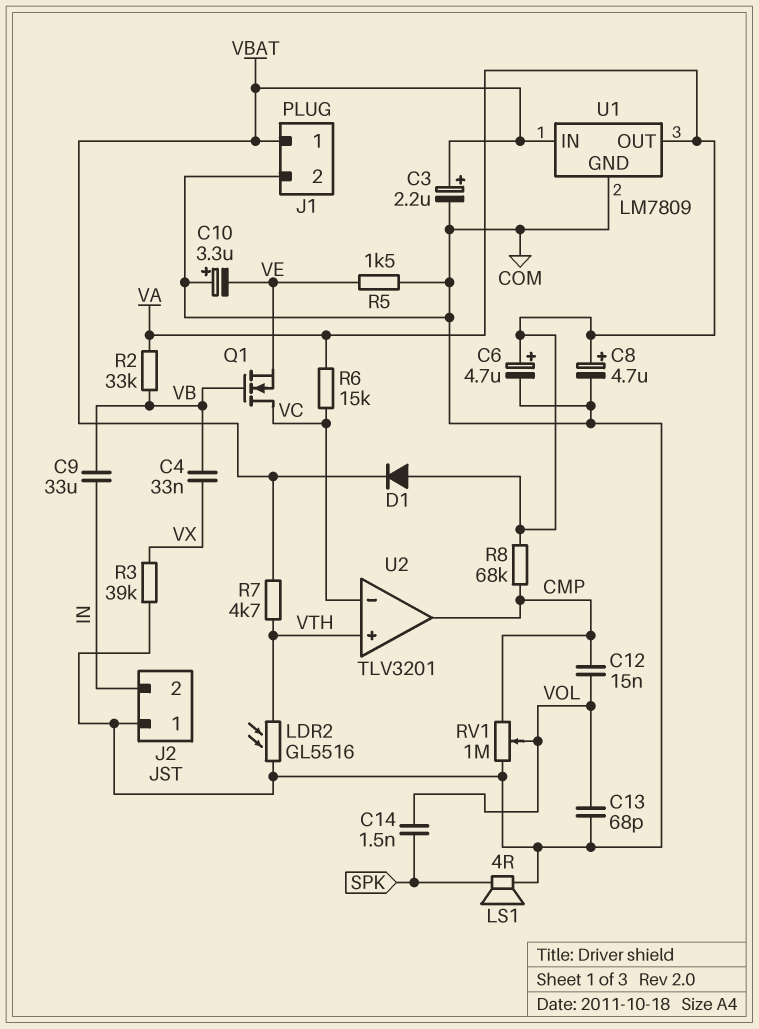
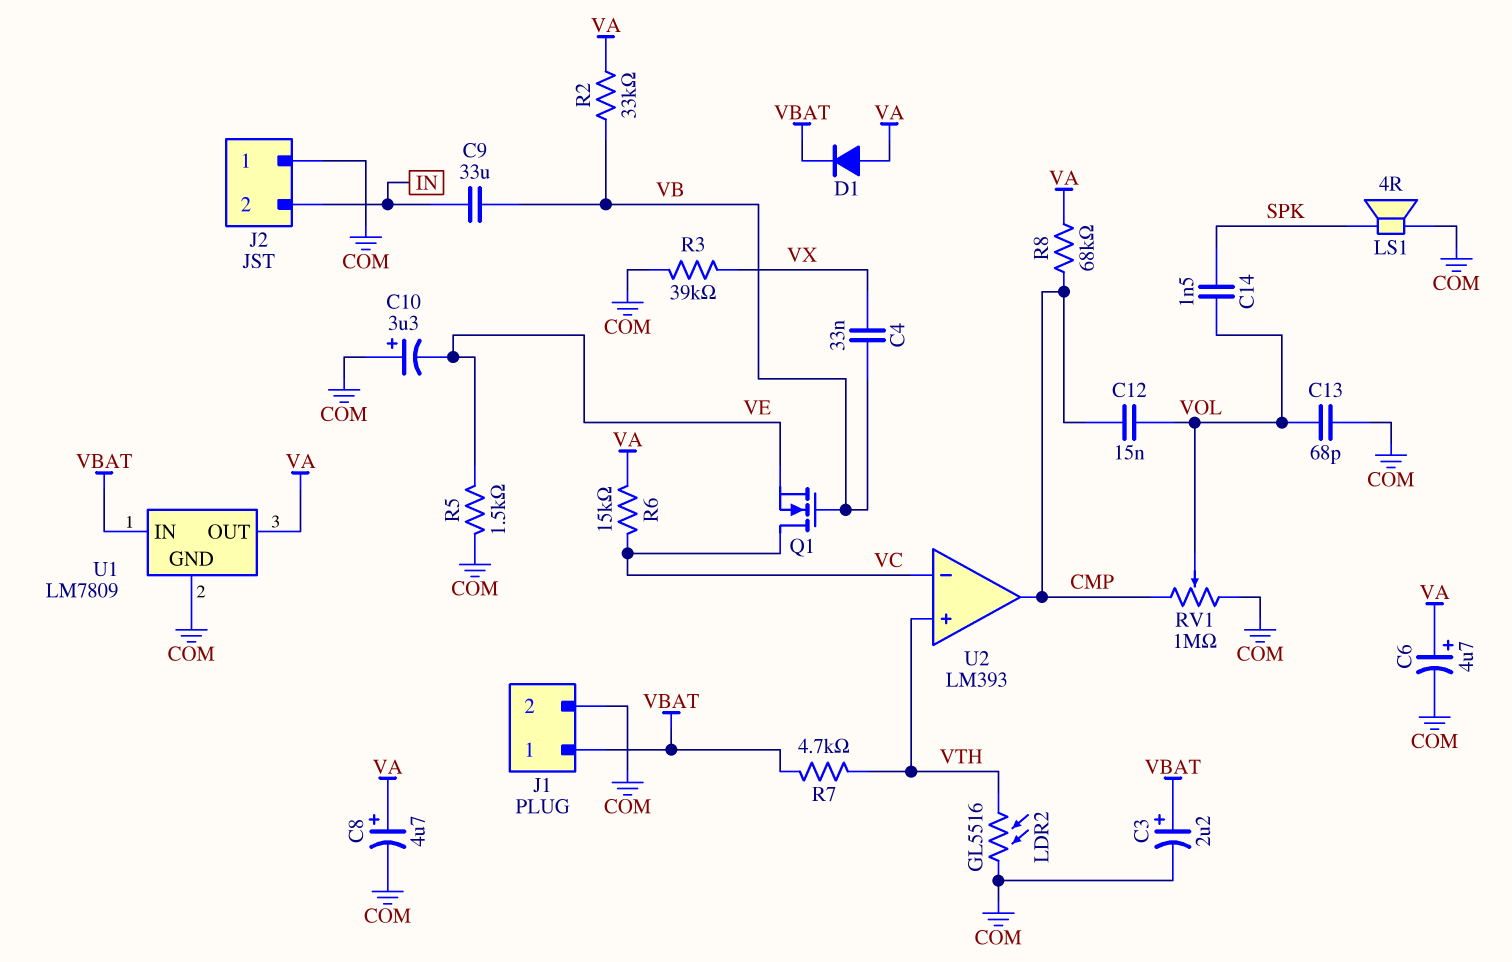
U2: TLV3201 -> LM393

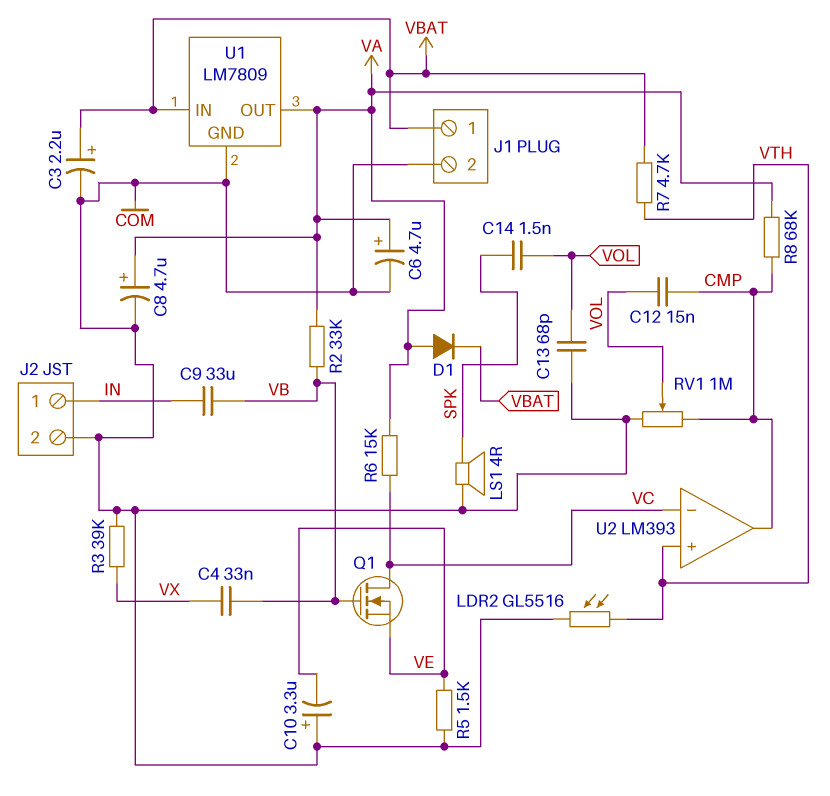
J2 pin 1: COM -> IN
J2 pin 2: IN -> COM

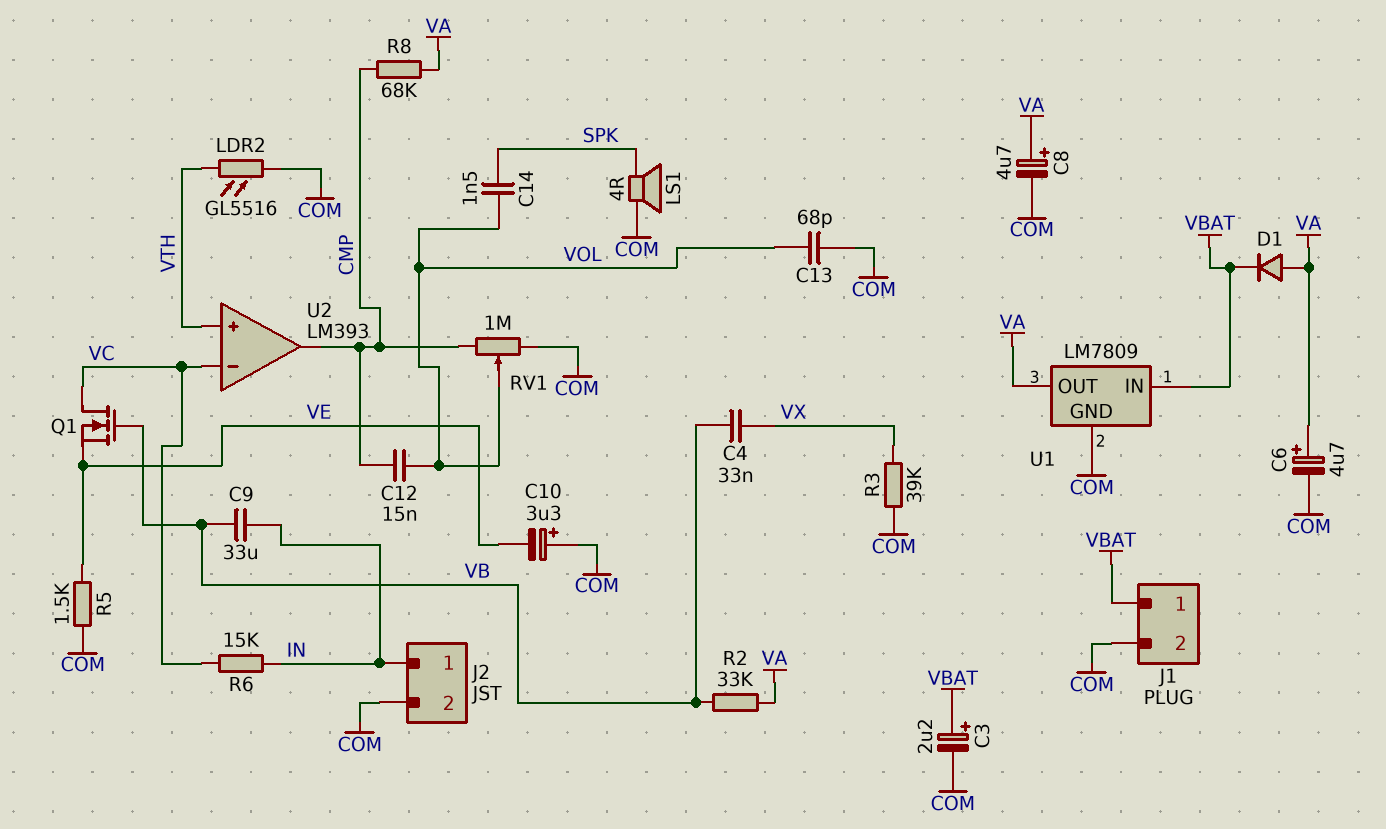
R6: 15k (VA, VC) -> 15k (IN, VC)
R7: 4.7k (VBAT, VTH) -> none

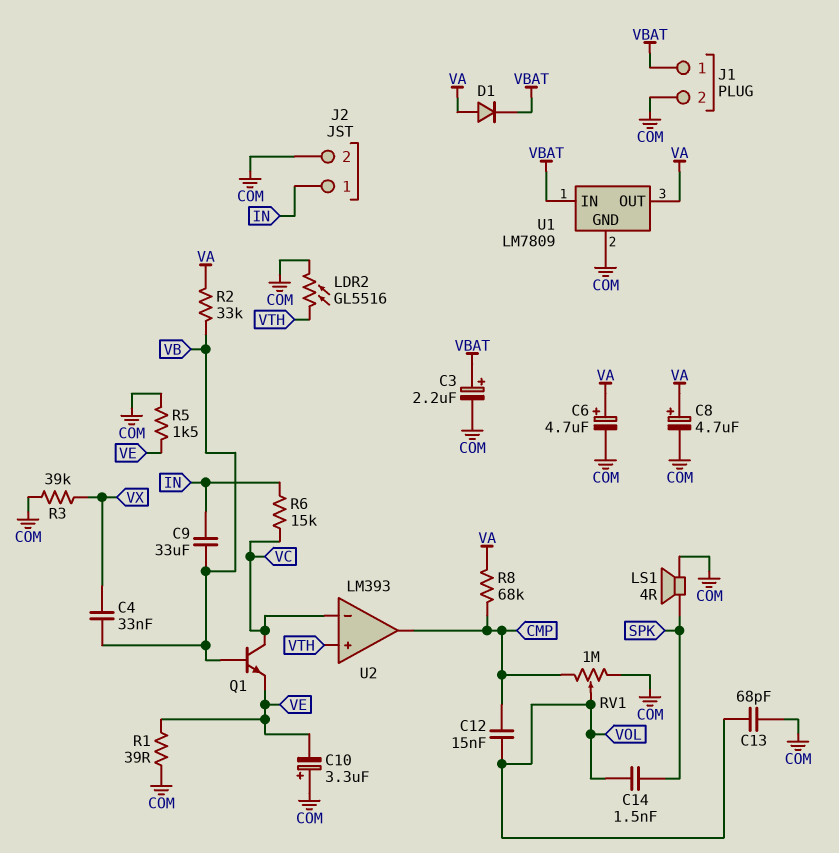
Q1: NMOS (G VB, D VC, S VE) -> NPN (B VB, C VC, E VE)
R1: none -> 39 (COM, VE)

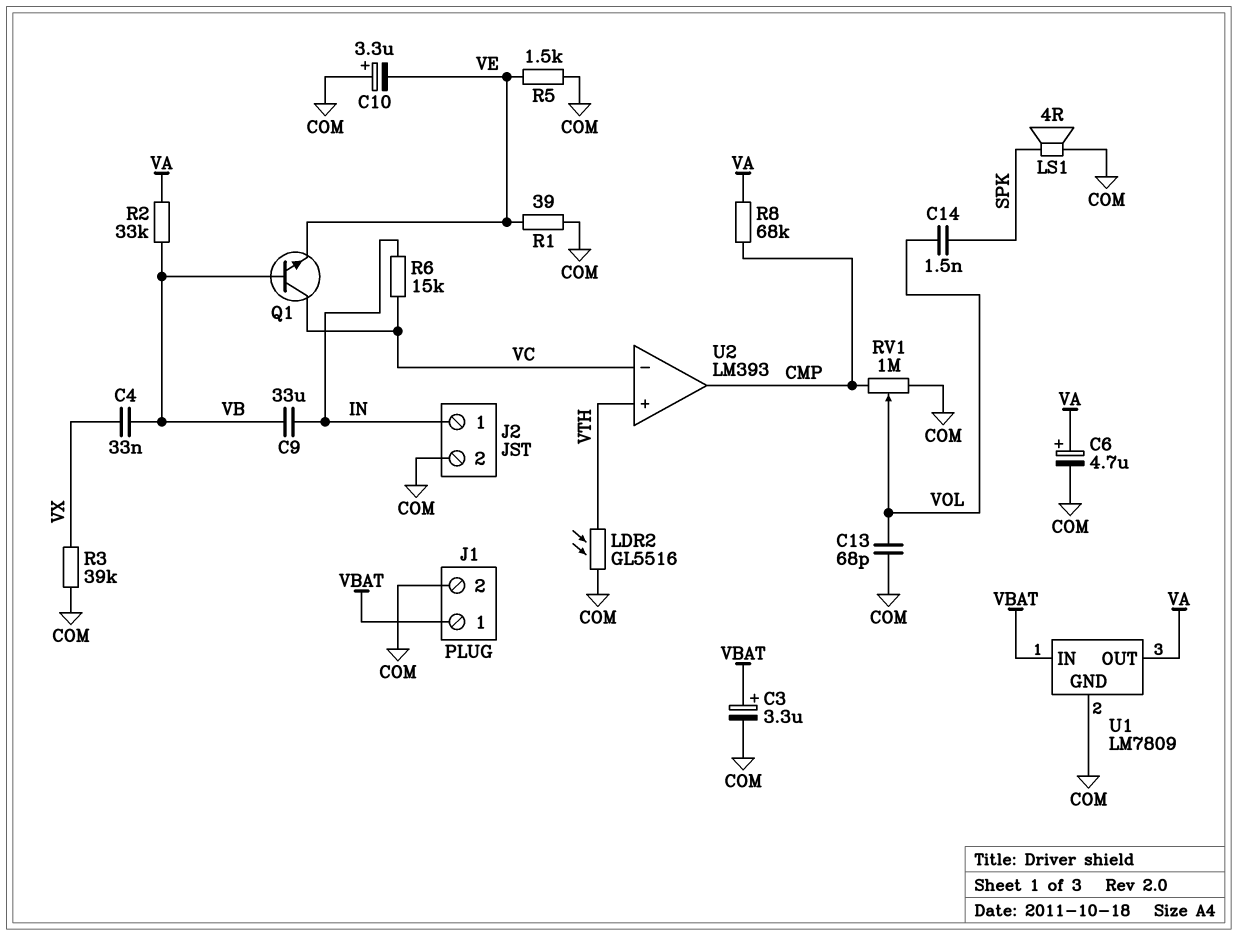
C3: 2.2uF (plus VBAT, minus COM) -> 3.3uF (plus VBAT, minus COM)
C8: 4.7uF (plus VA, minus COM) -> none
C12: 15nF (CMP, VOL) -> none
D1: diode (A VA, K VBAT) -> none

